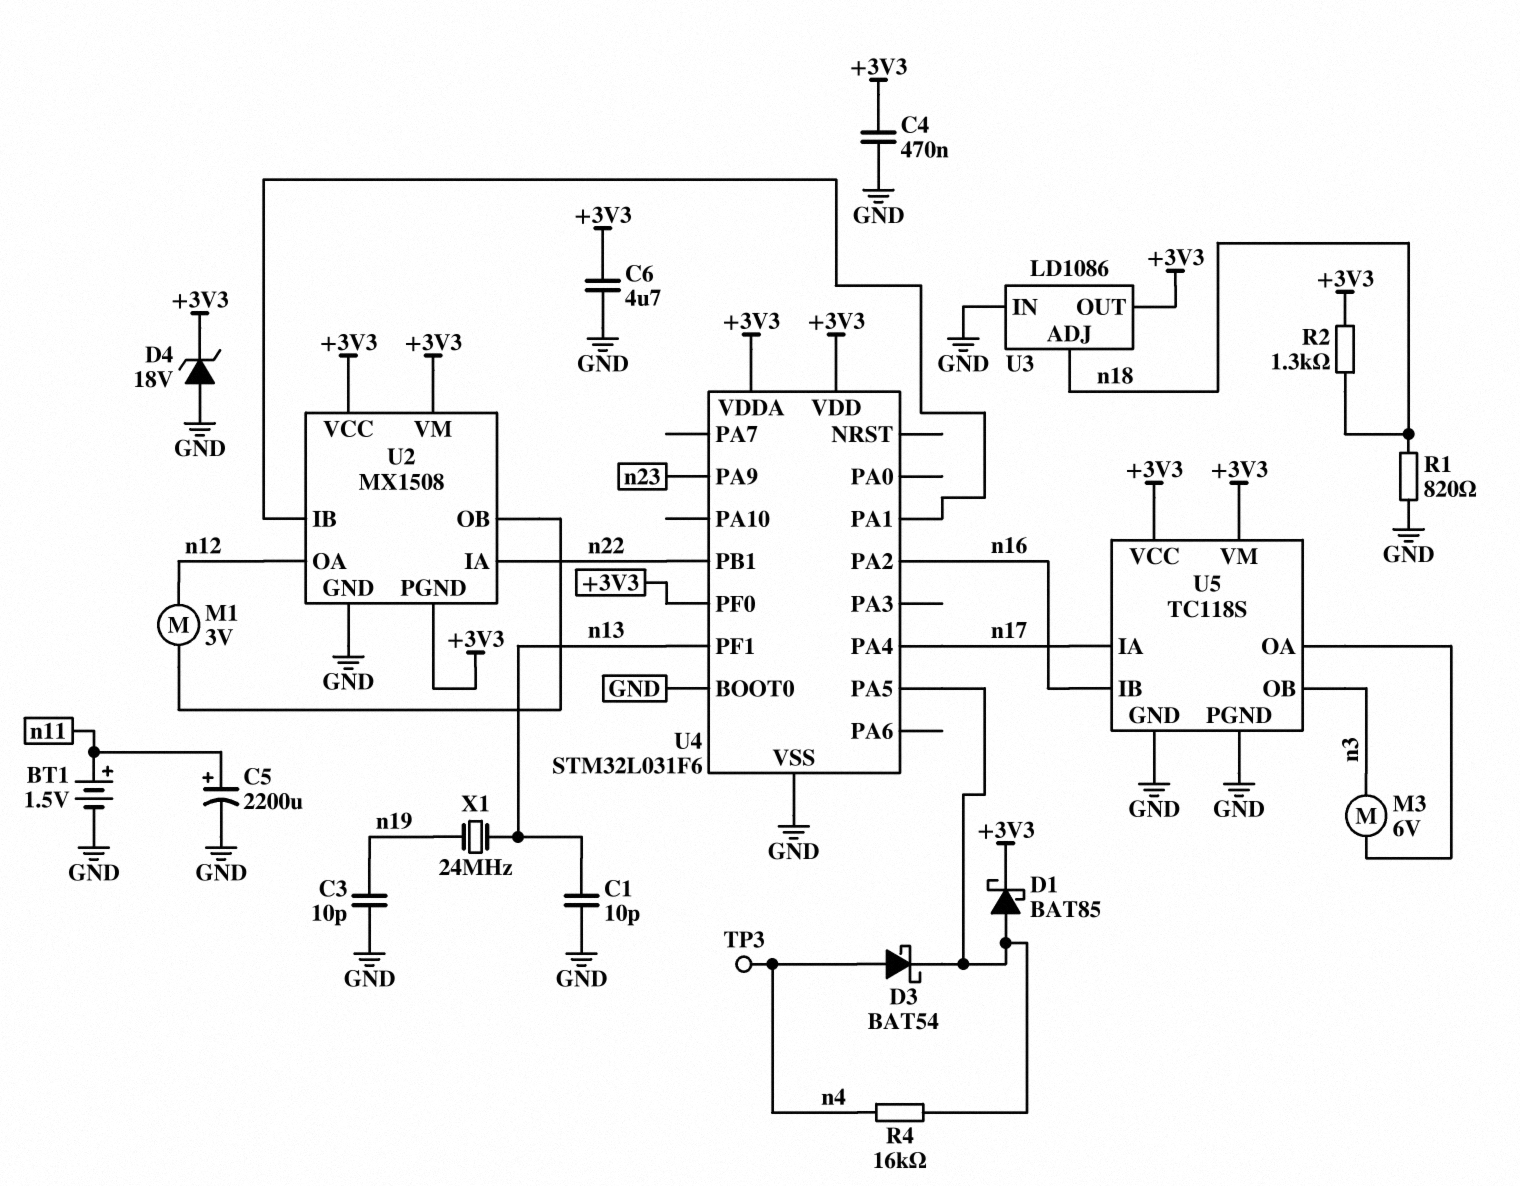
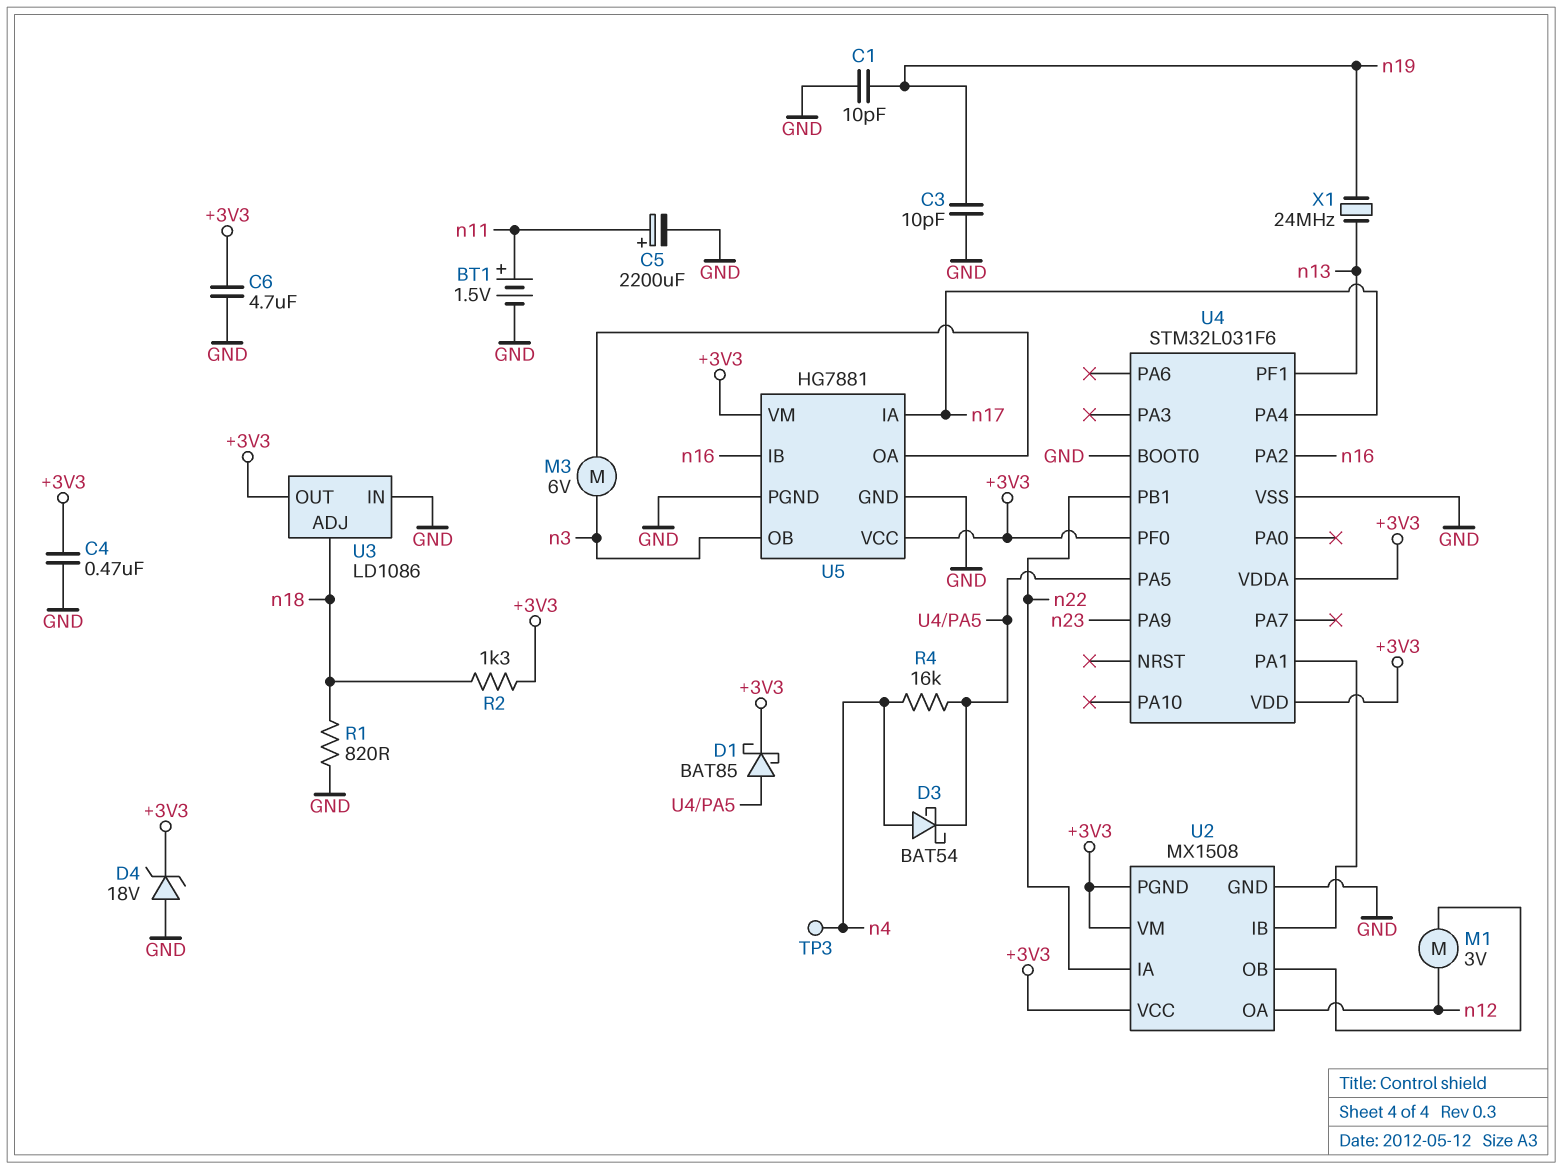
C1: 10pF (GND, n13) -> 10pF (GND, n19)
U5: TC118S -> HG7881

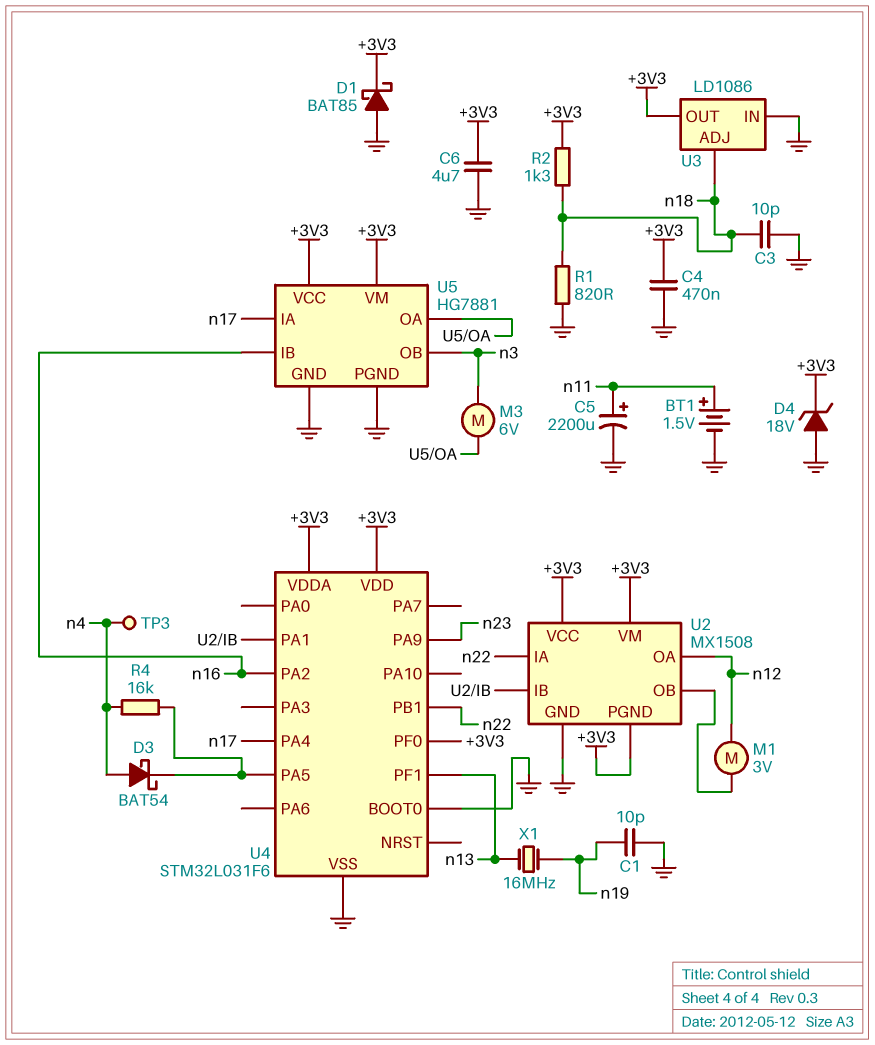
C3: 10pF (GND, n19) -> 10pF (GND, n18)
D1: schottky BAT85 (A U4/PA5, K +3V3) -> schottky BAT85 (A GND, K +3V3)
X1: 24MHz (n13, n19) -> 16MHz (n13, n19)

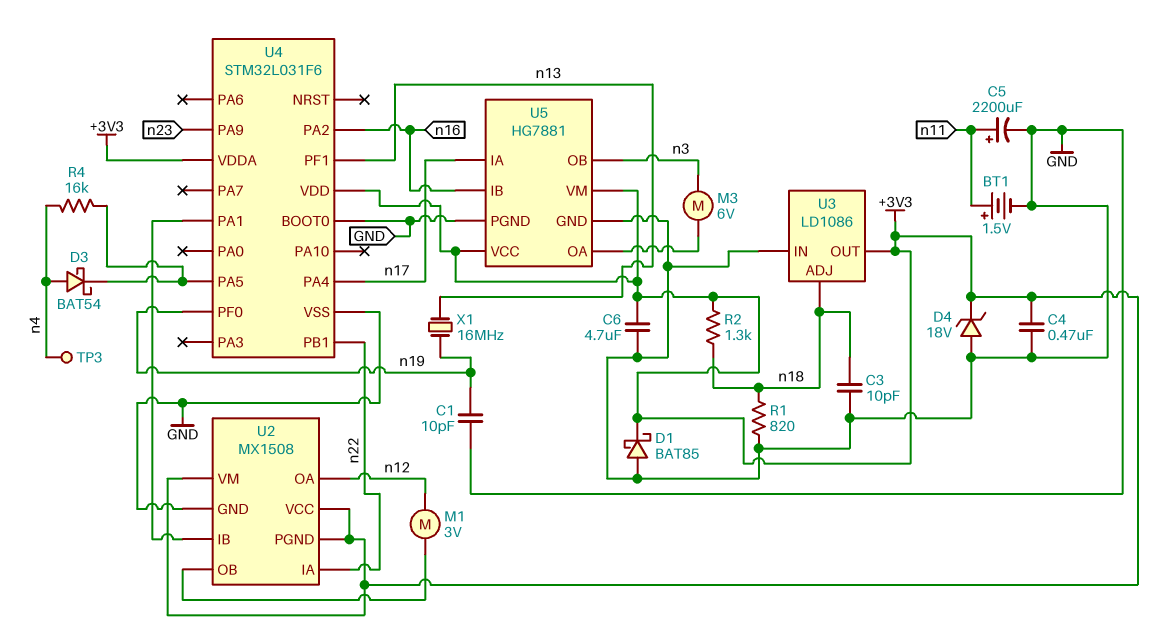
U4 pin PF0: +3V3 -> n19

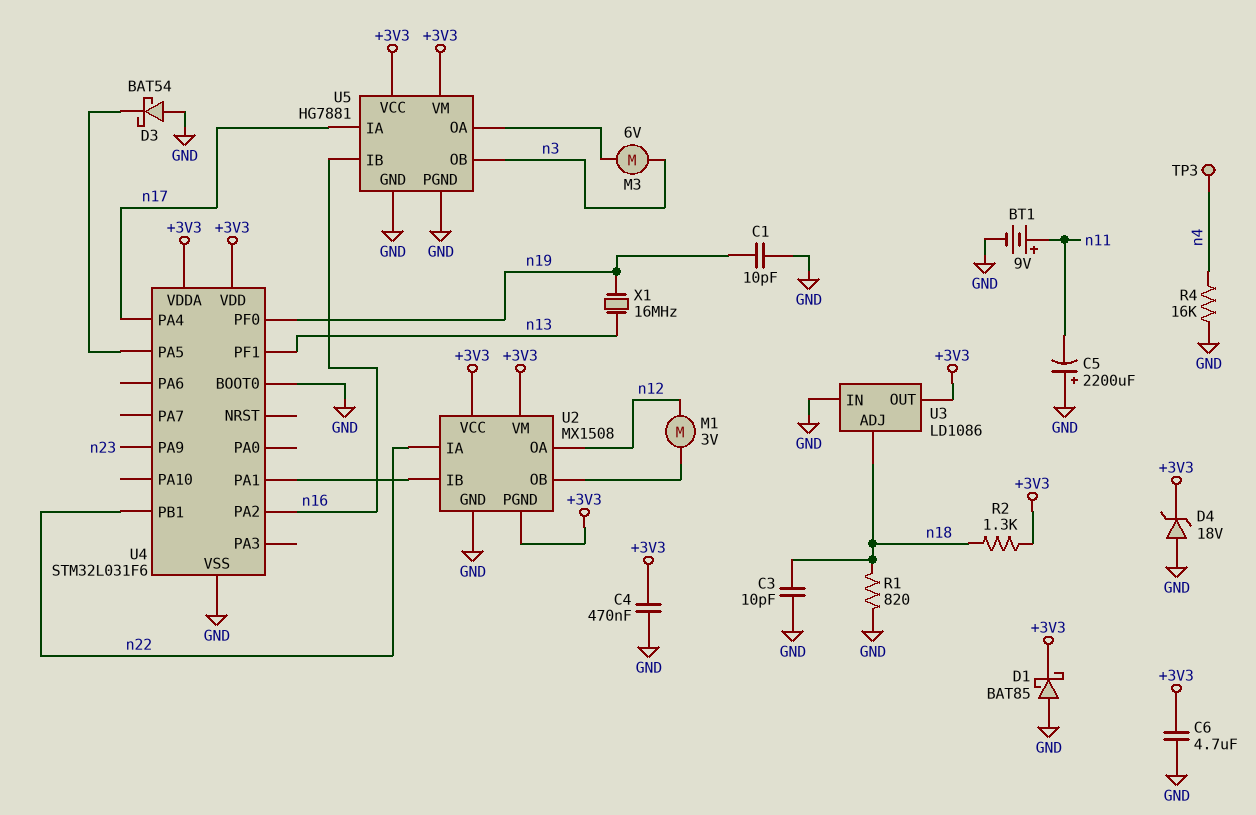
BT1: 1.5V (plus n11, minus GND) -> 9V (plus n11, minus GND)
C5: 2200uF (plus n11, minus GND) -> 2200uF (plus GND, minus n11)
D3: schottky BAT54 (A n4, K U4/PA5) -> schottky BAT54 (A GND, K U4/PA5)
R4: 16k (U4/PA5, n4) -> 16k (GND, n4)

